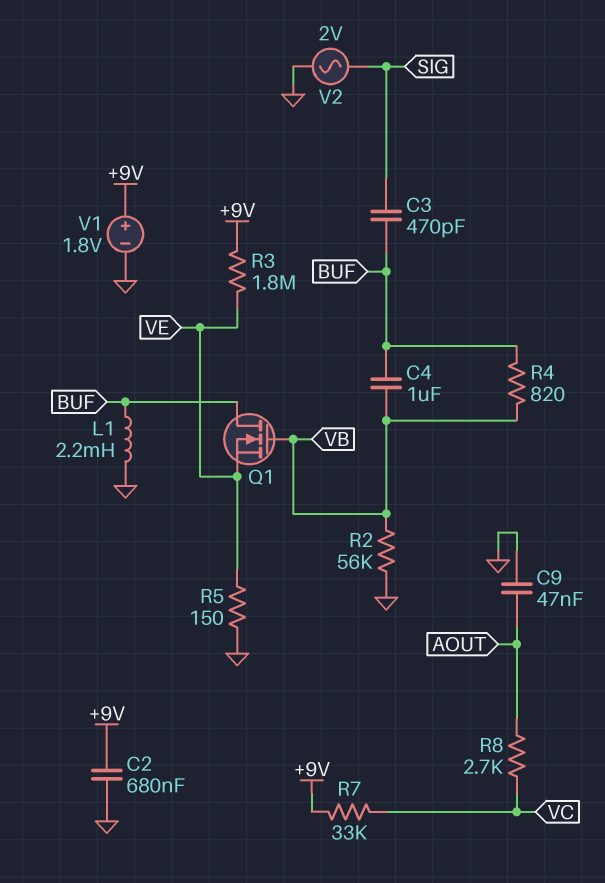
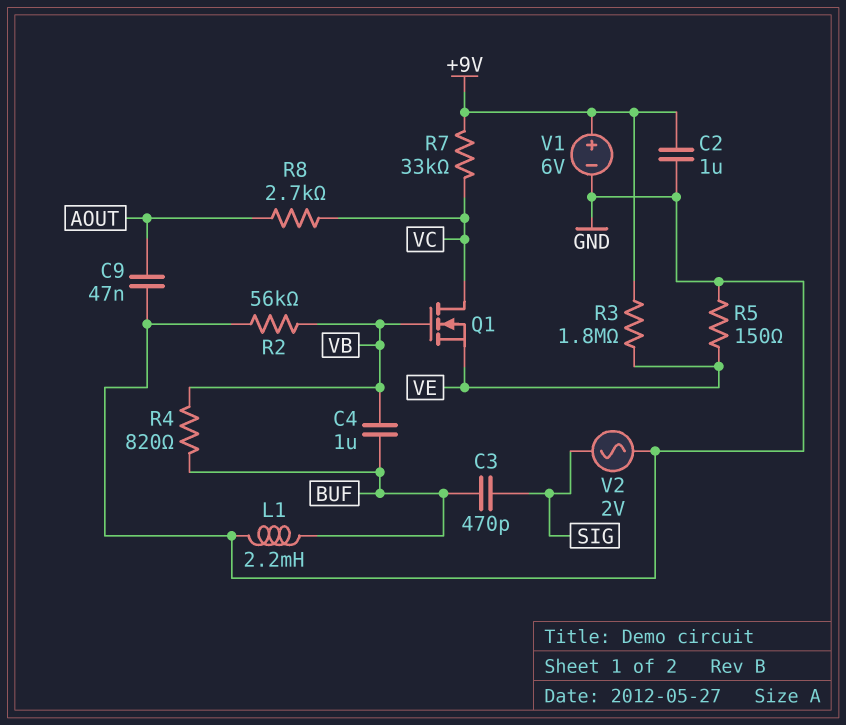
C2: 680nF (+9V, GND) -> 1uF (+9V, GND)
Q1: NMOS (G VB, D BUF, S VE) -> NMOS (G VB, D VC, S VE)
V1: 1.8V (plus +9V, minus GND) -> 6V (plus +9V, minus GND)

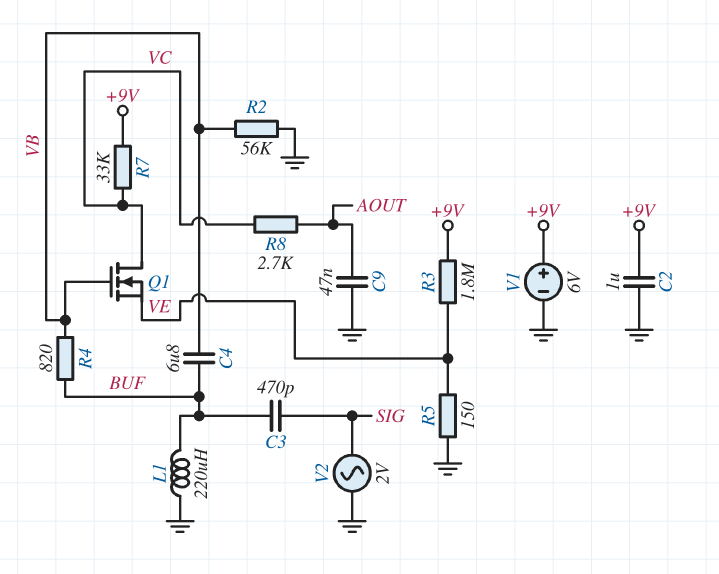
C4: 1uF (BUF, VB) -> 6.8uF (BUF, VB)
L1: 2.2mH (BUF, GND) -> 220uH (BUF, GND)

